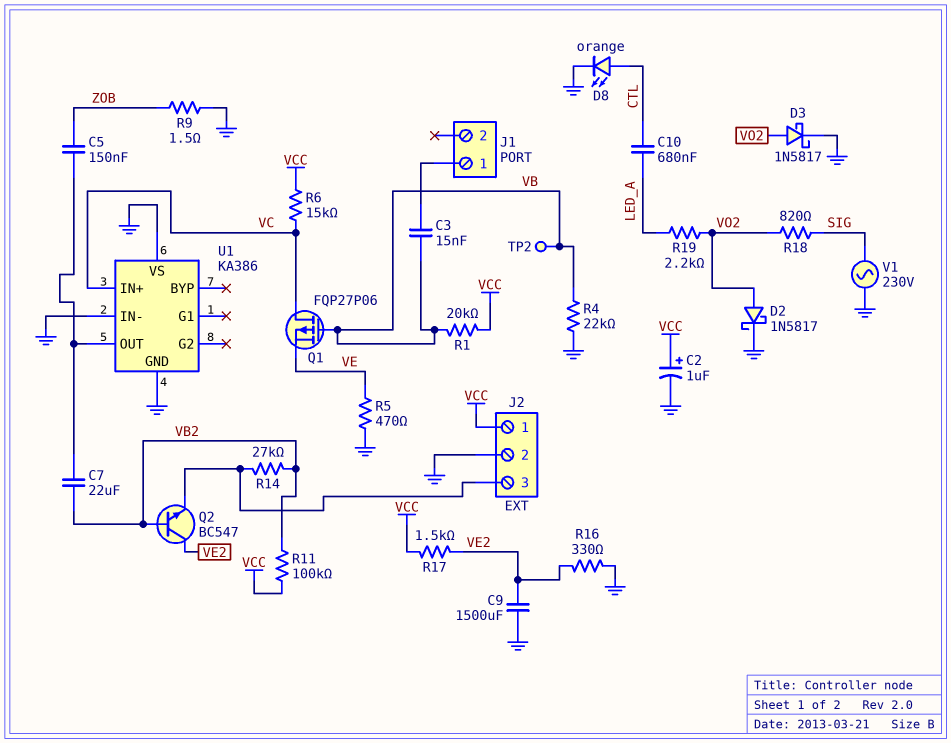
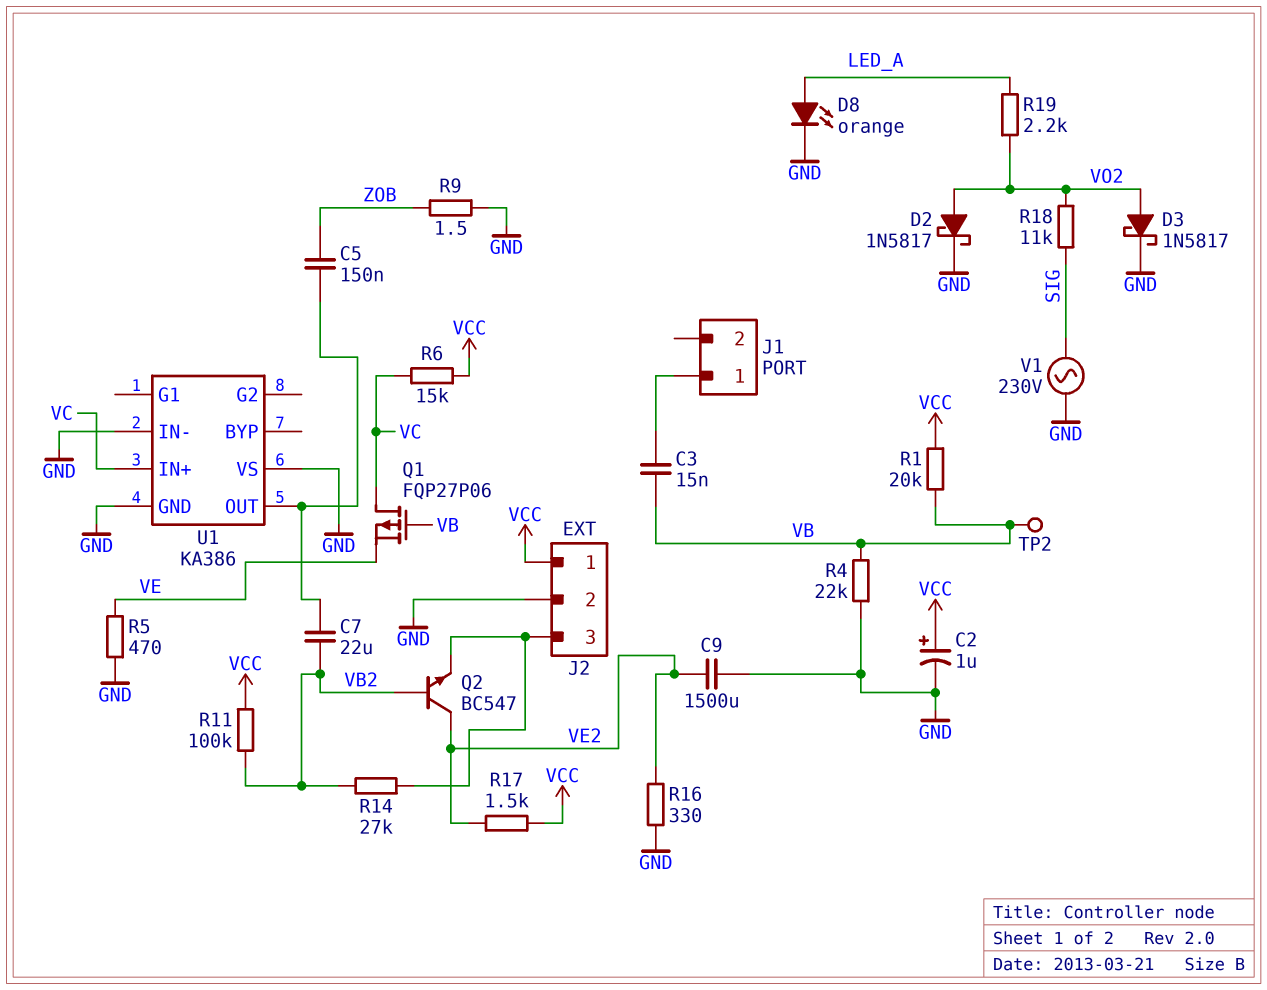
C10: 680nF (CTL, LED_A) -> none
D8: LED orange (A CTL, K GND) -> LED orange (A LED_A, K GND)
R18: 820 (SIG, VO2) -> 11k (SIG, VO2)

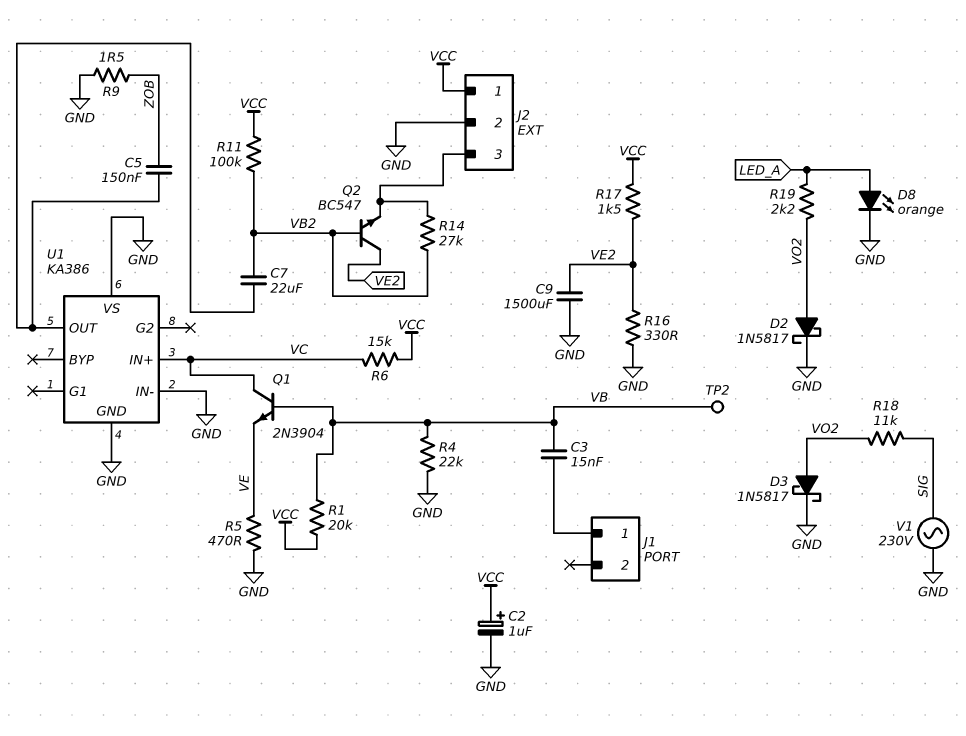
Q1: PMOS FQP27P06 (G VB, D VC, S VE) -> NPN 2N3904 (B VB, C VC, E VE)

